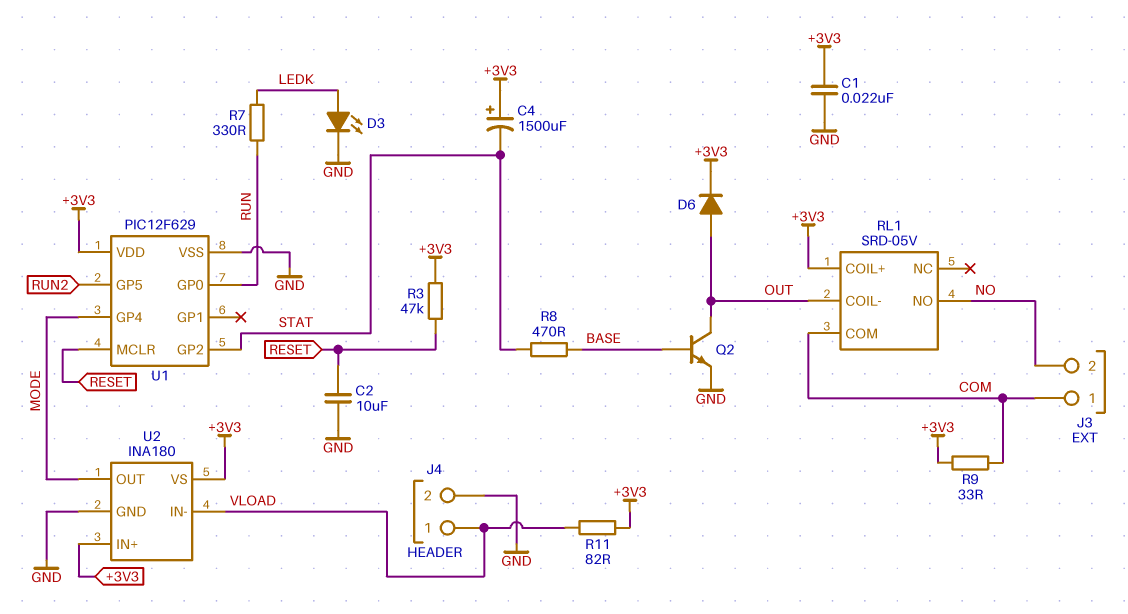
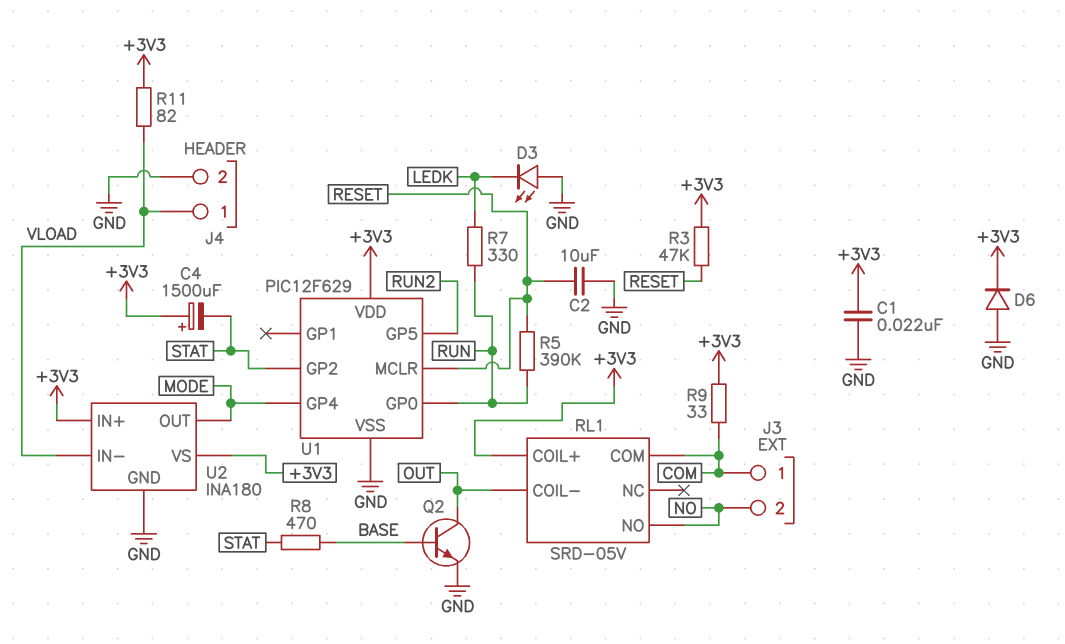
D3: LED (A LEDK, K GND) -> LED (A GND, K LEDK)
D6: diode (A OUT, K +3V3) -> diode (A GND, K +3V3)
R5: none -> 390k (RESET, RUN)

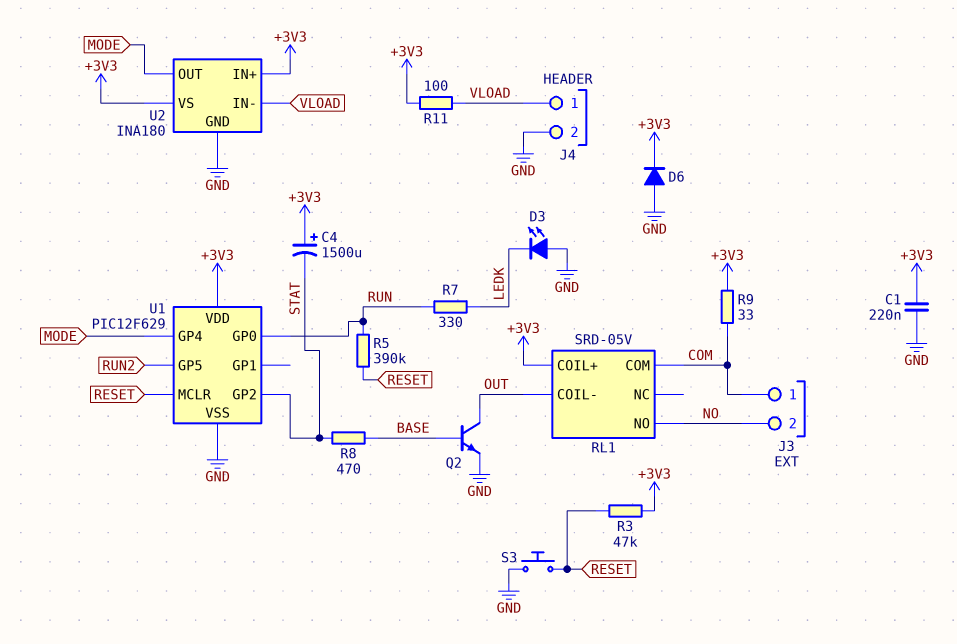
C1: 22nF (+3V3, GND) -> 220nF (+3V3, GND)
C2: 10uF (GND, RESET) -> none
R11: 82 (+3V3, VLOAD) -> 100 (+3V3, VLOAD)
S3: none -> button (GND, RESET)

